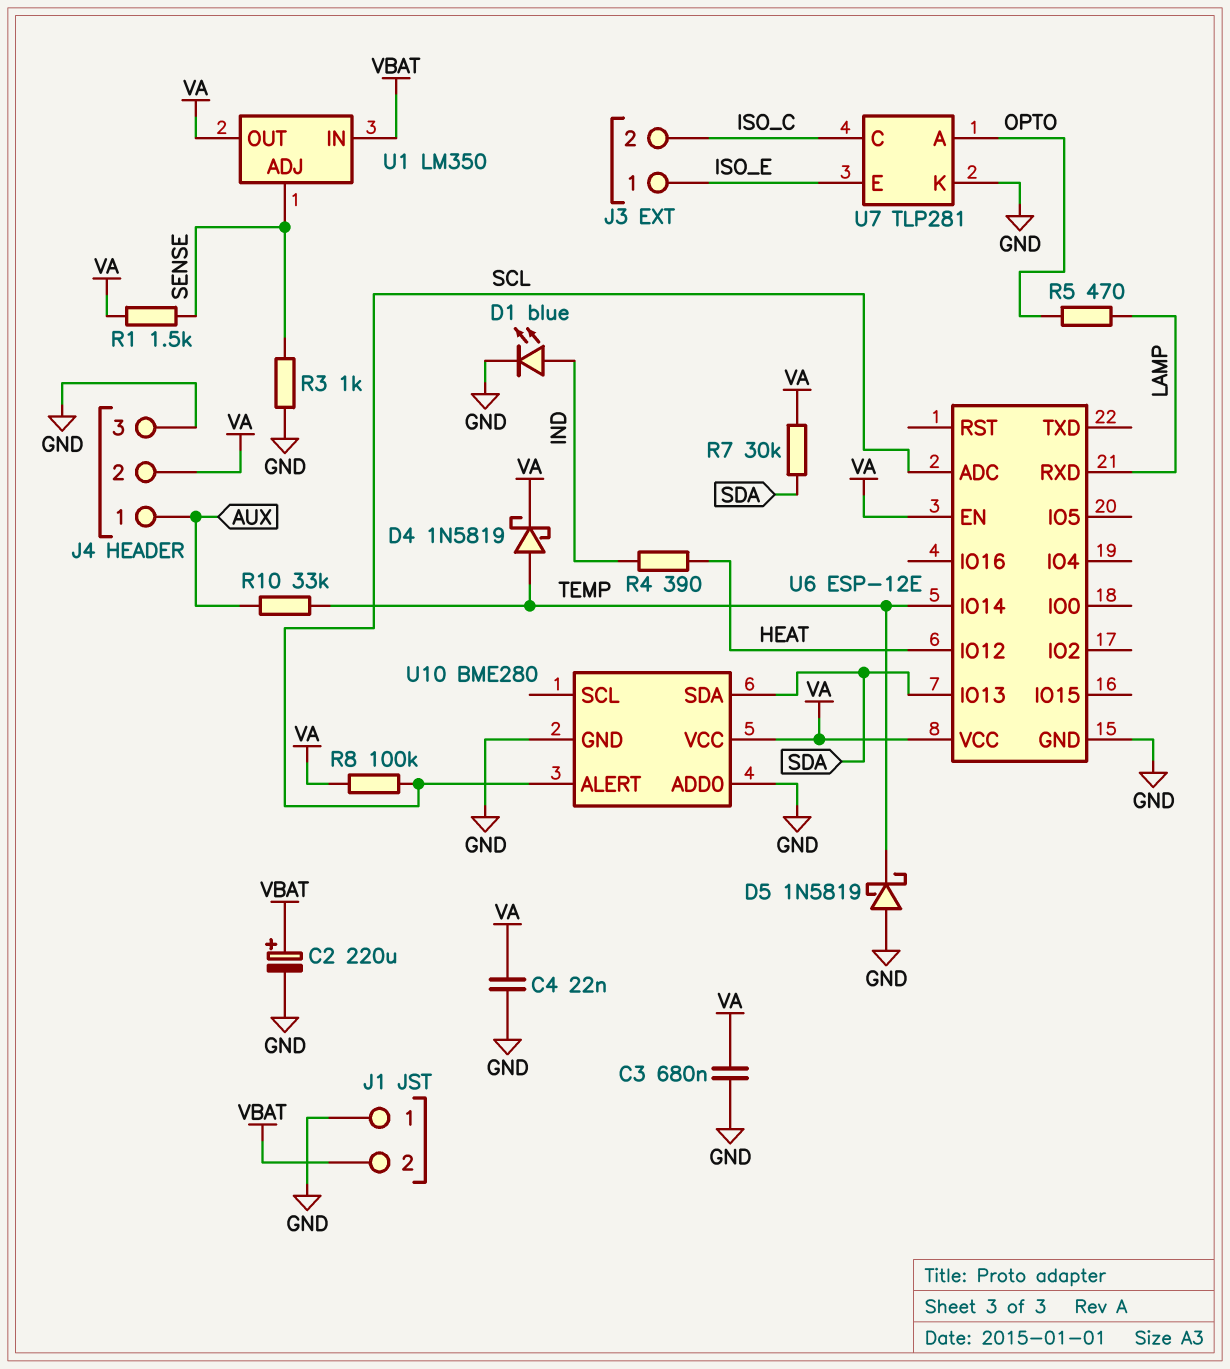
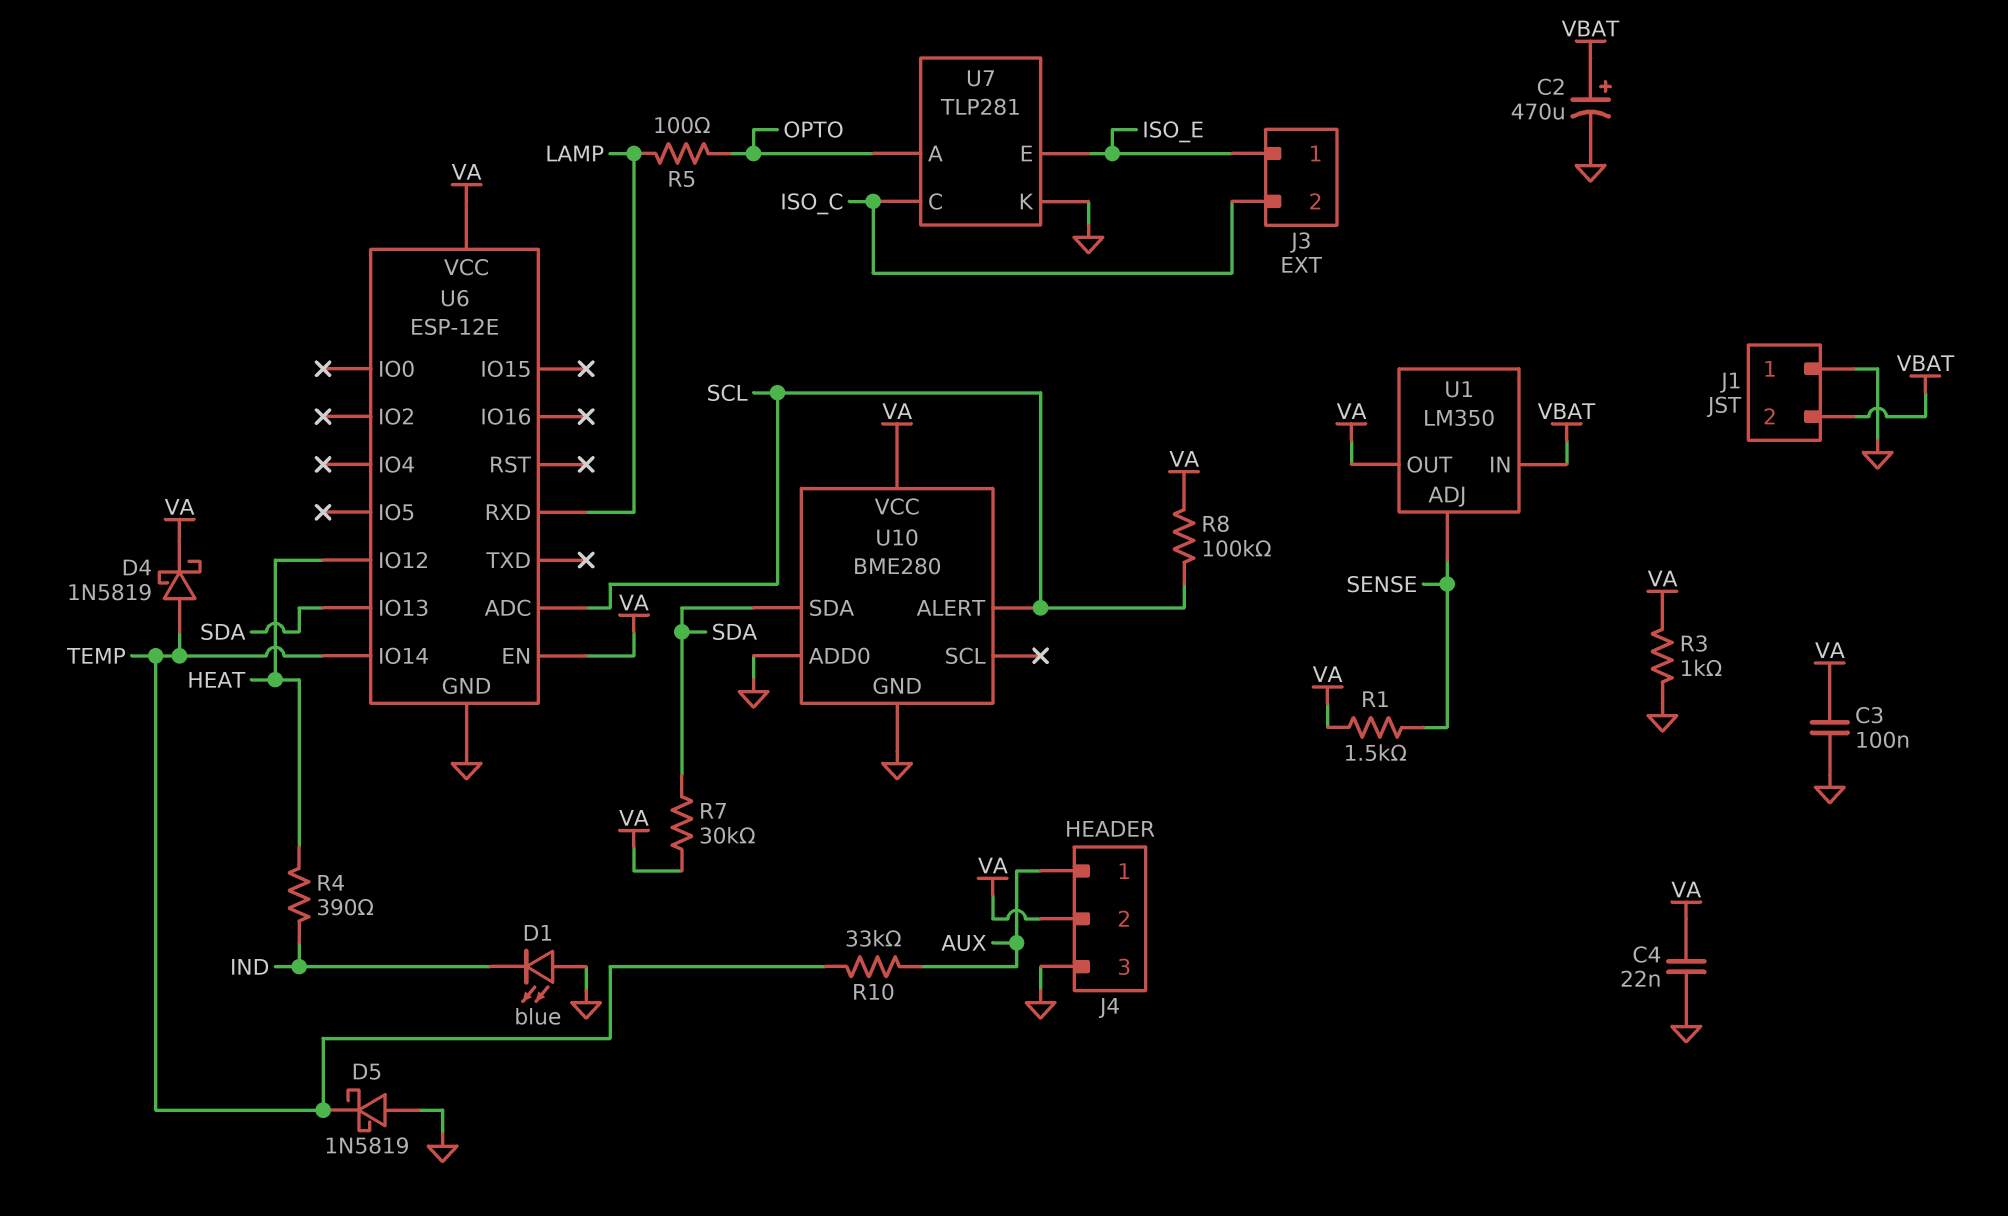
C2: 220uF (plus VBAT, minus GND) -> 470uF (plus VBAT, minus GND)
C3: 680nF (GND, VA) -> 100nF (GND, VA)
D1: LED blue (A IND, K GND) -> LED blue (A GND, K IND)
R3: 1k (GND, SENSE) -> 1k (GND, VA)
R5: 470 (LAMP, OPTO) -> 100 (LAMP, OPTO)

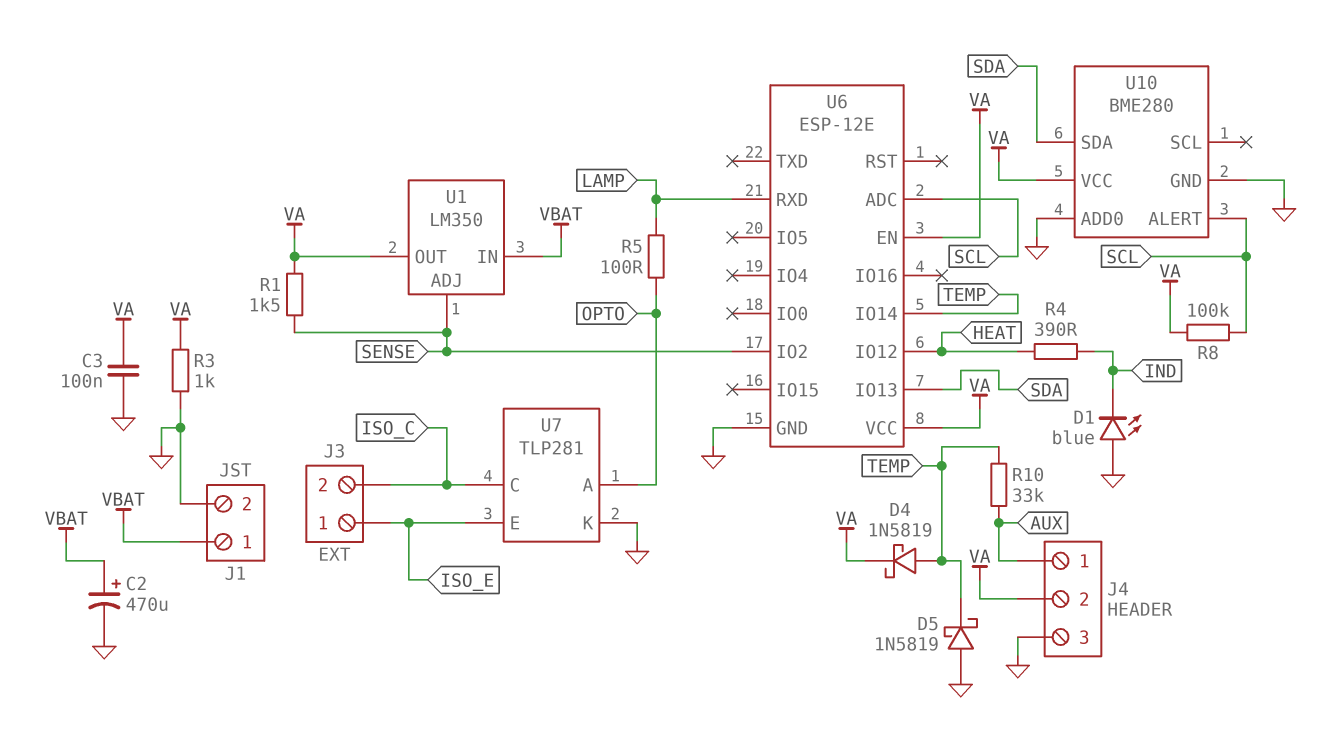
C4: 22nF (GND, VA) -> none
J1 pin 1: GND -> VBAT
J1 pin 2: VBAT -> GND
R7: 30k (SDA, VA) -> none
U6 pin IO2: none -> SENSE

